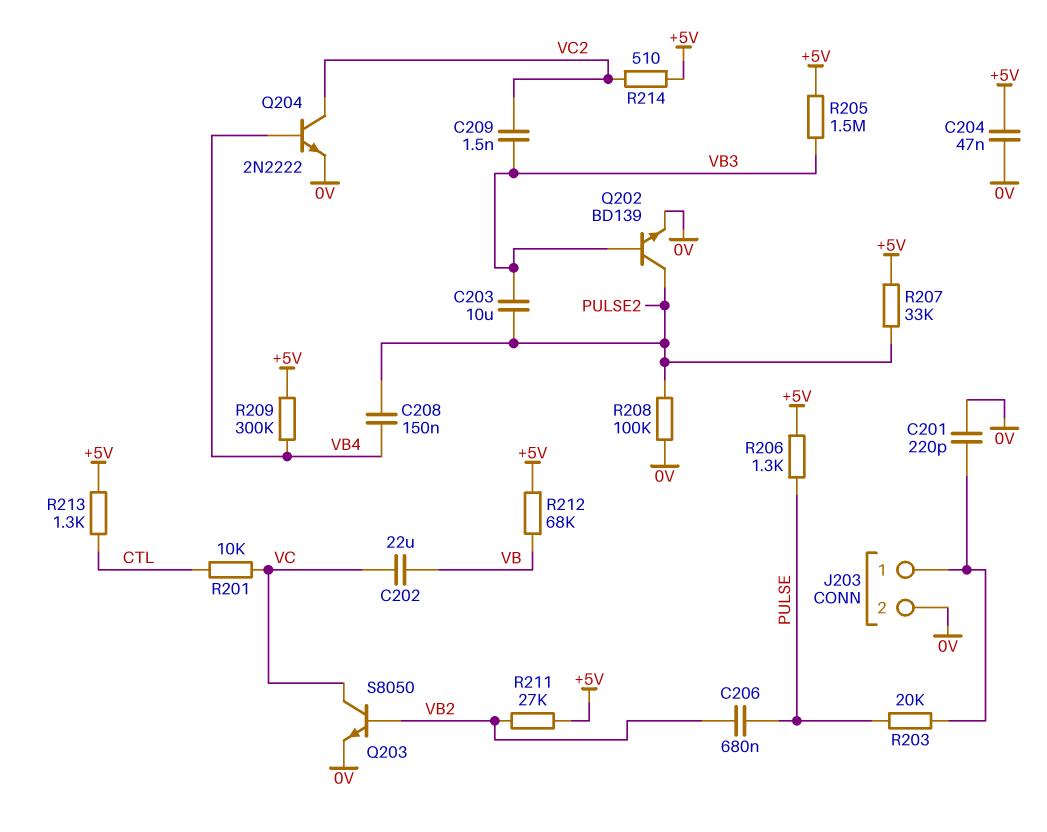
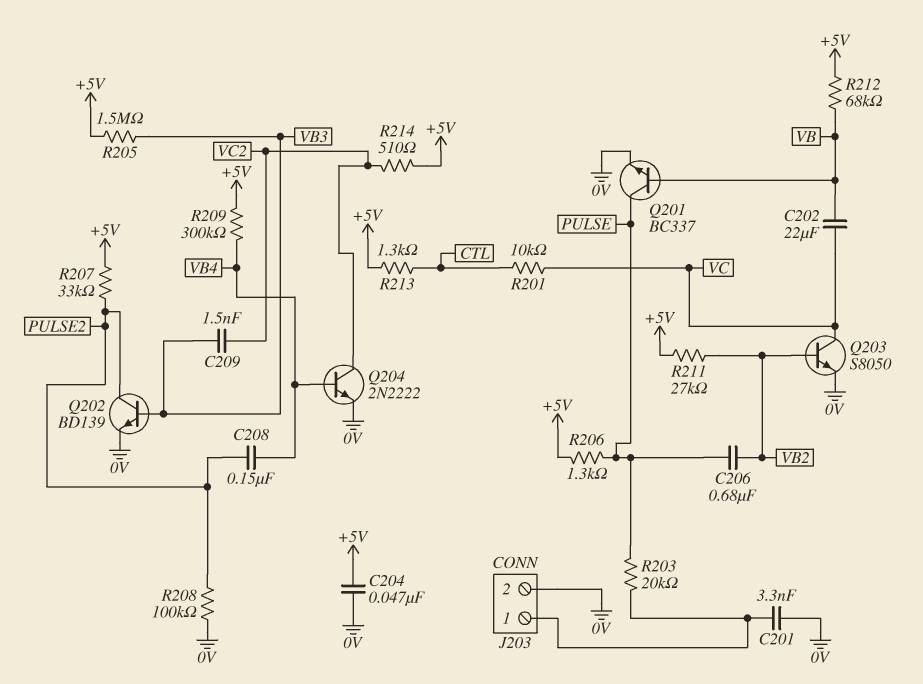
C201: 220pF (0V, J203/1) -> 3.3nF (0V, J203/1)
C203: 10uF (PULSE2, VB3) -> none
Q201: none -> NPN BC337 (B VB, C PULSE, E 0V)

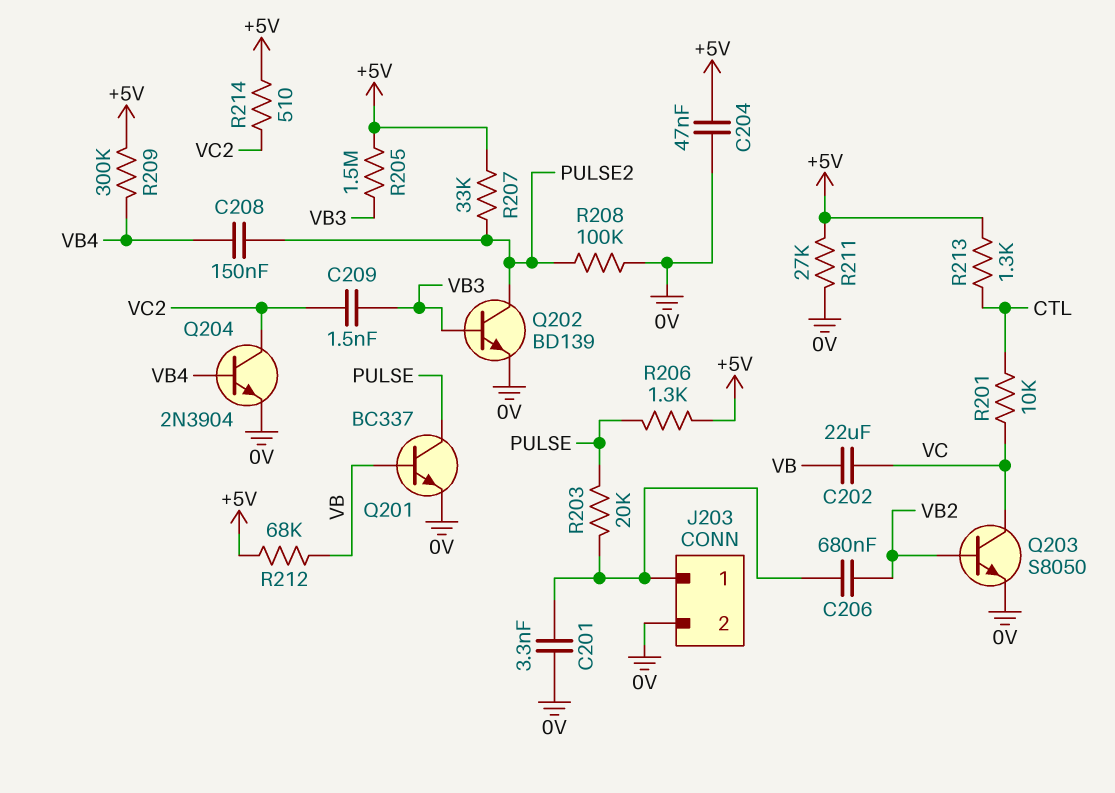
C206: 680nF (PULSE, VB2) -> 680nF (J203/1, VB2)
Q204: NPN 2N2222 (B VB4, C VC2, E 0V) -> NPN 2N3904 (B VB4, C VC2, E 0V)
R211: 27k (+5V, VB2) -> 27k (+5V, 0V)

